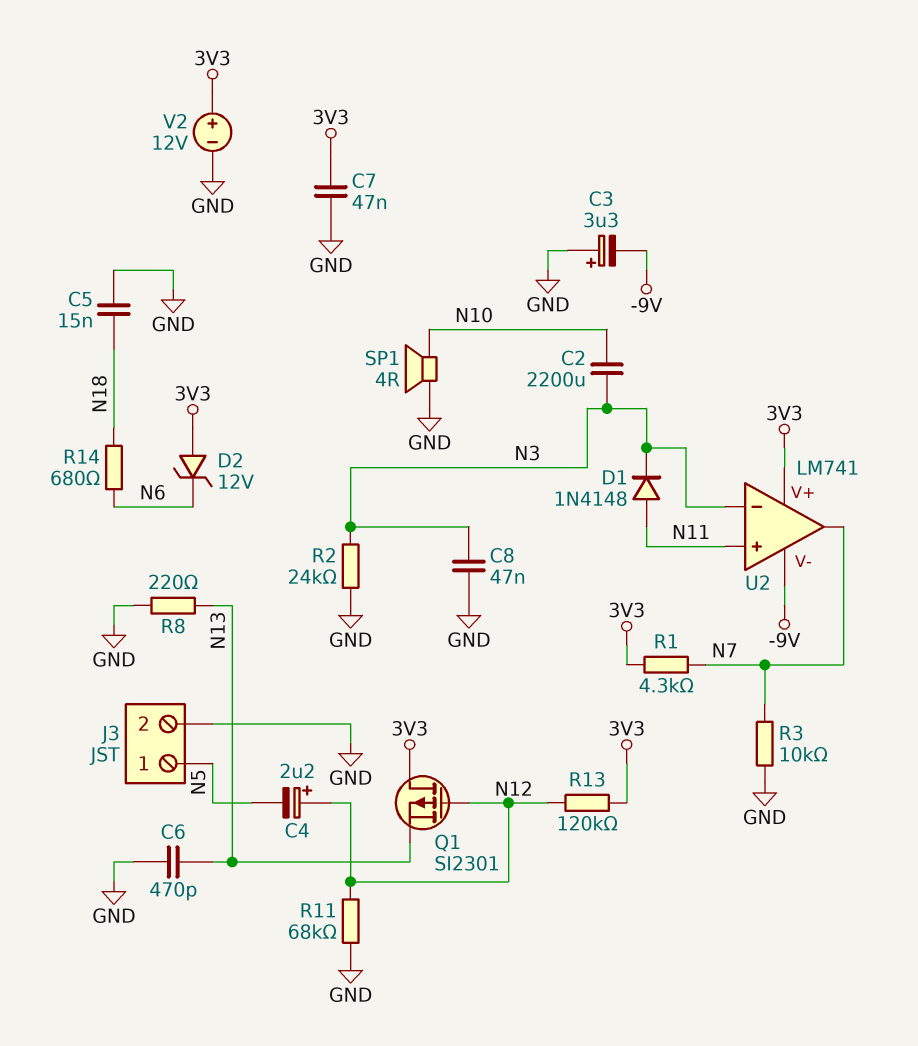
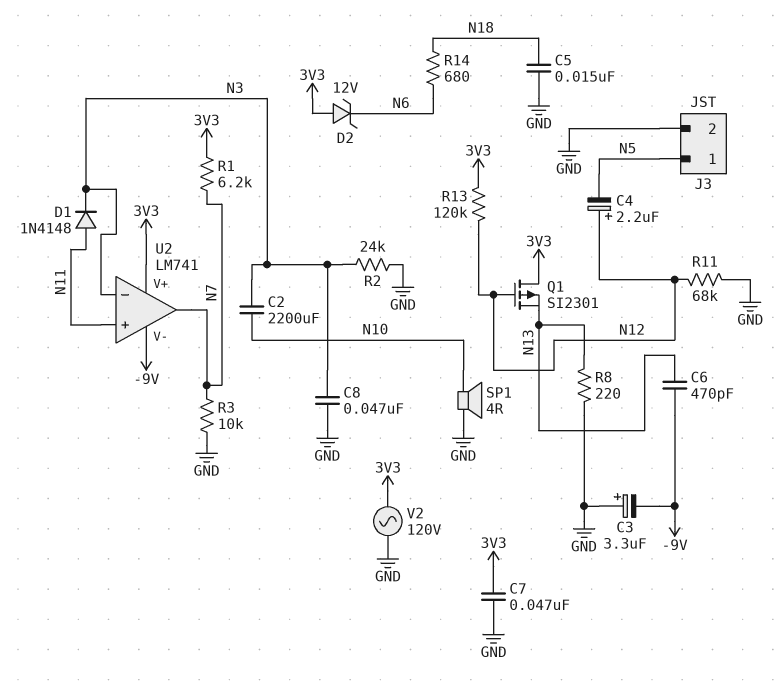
C6: 470pF (GND, N13) -> 470pF (-9V, N13)
R1: 4.3k (3V3, N7) -> 6.2k (3V3, N7)
V2: 12V (plus 3V3, minus GND) -> AC 120V (3V3, GND)

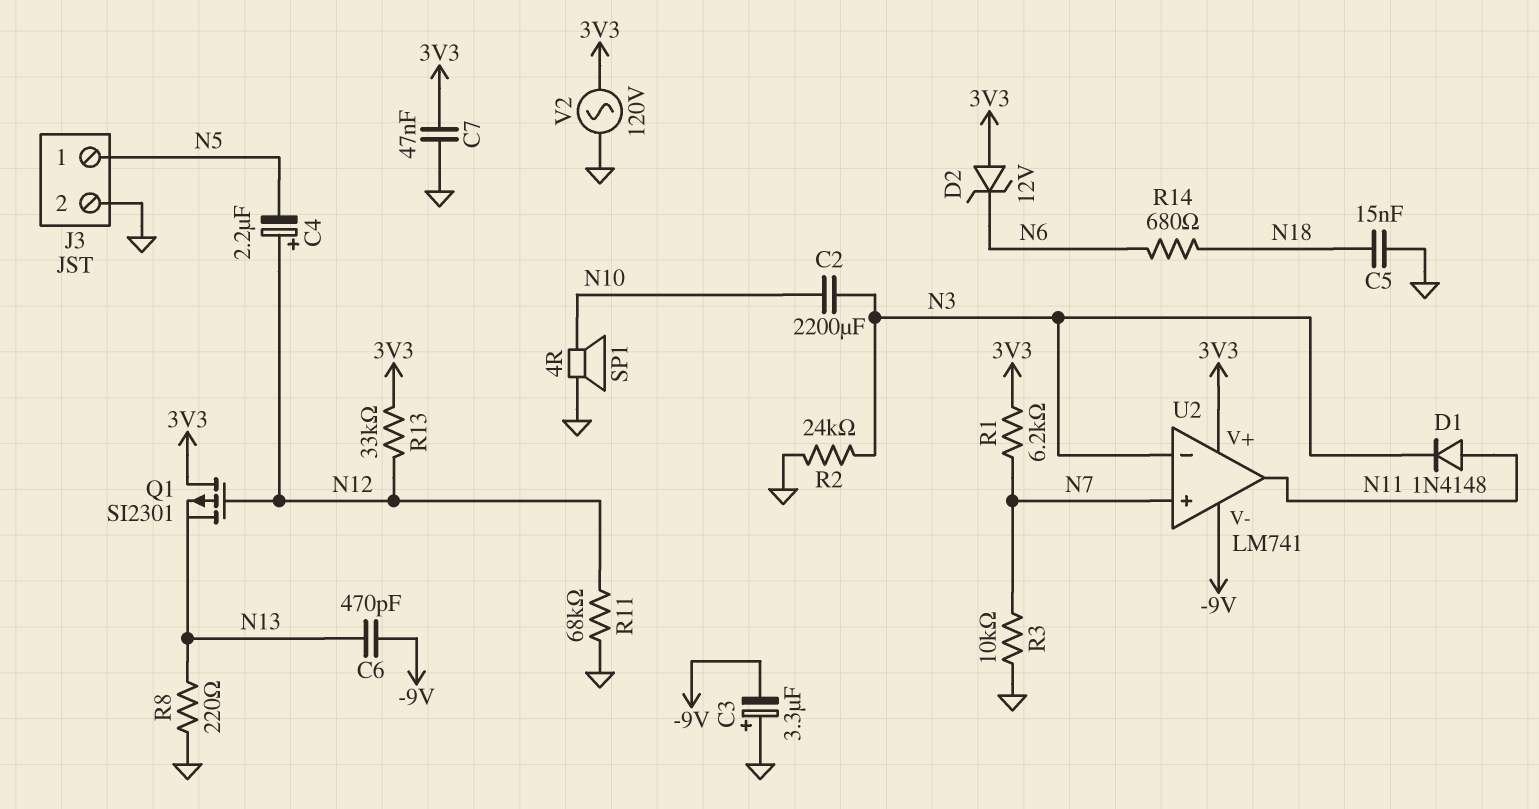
C8: 47nF (GND, N3) -> none
R13: 120k (3V3, N12) -> 33k (3V3, N12)
U2 pin in+: N11 -> N7
U2 pin out: N7 -> N11

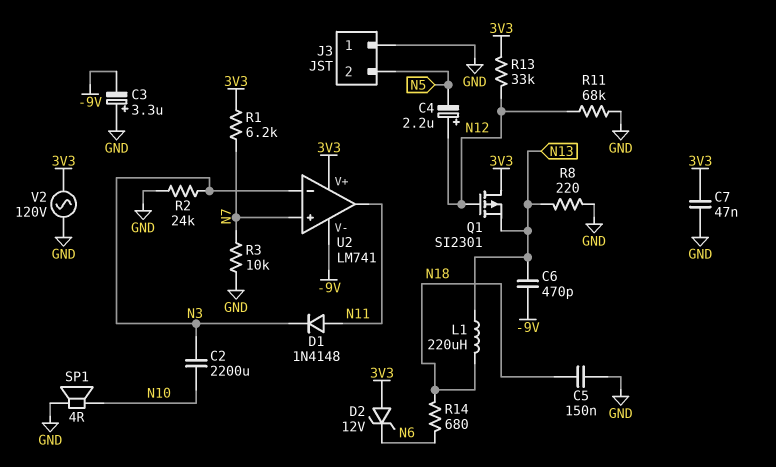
C5: 15nF (GND, N18) -> 150nF (GND, N18)
J3 pin 1: N5 -> GND
J3 pin 2: GND -> N5
L1: none -> 220uH (N13, N18)

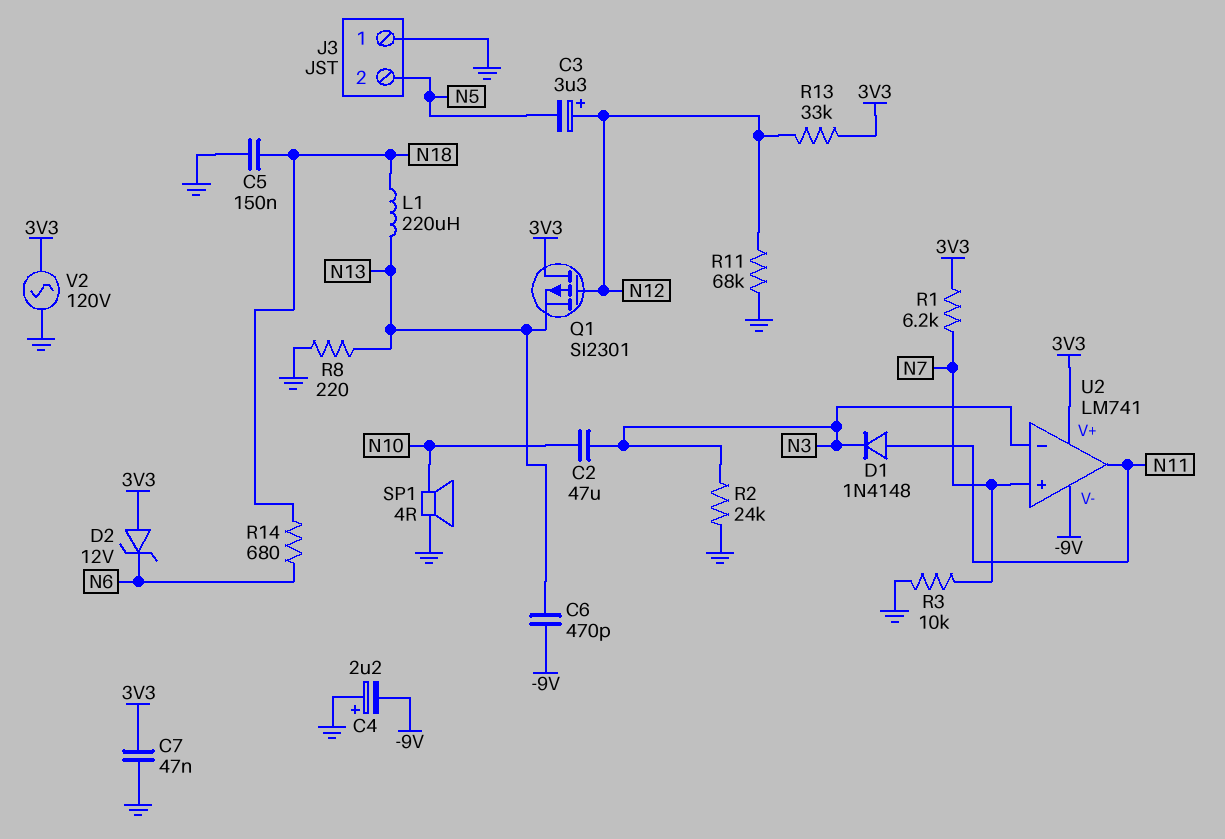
C2: 2200uF (N3, N10) -> 47uF (N3, N10)
C3: 3.3uF (plus GND, minus -9V) -> 3.3uF (plus N12, minus N5)
C4: 2.2uF (plus N12, minus N5) -> 2.2uF (plus GND, minus -9V)

